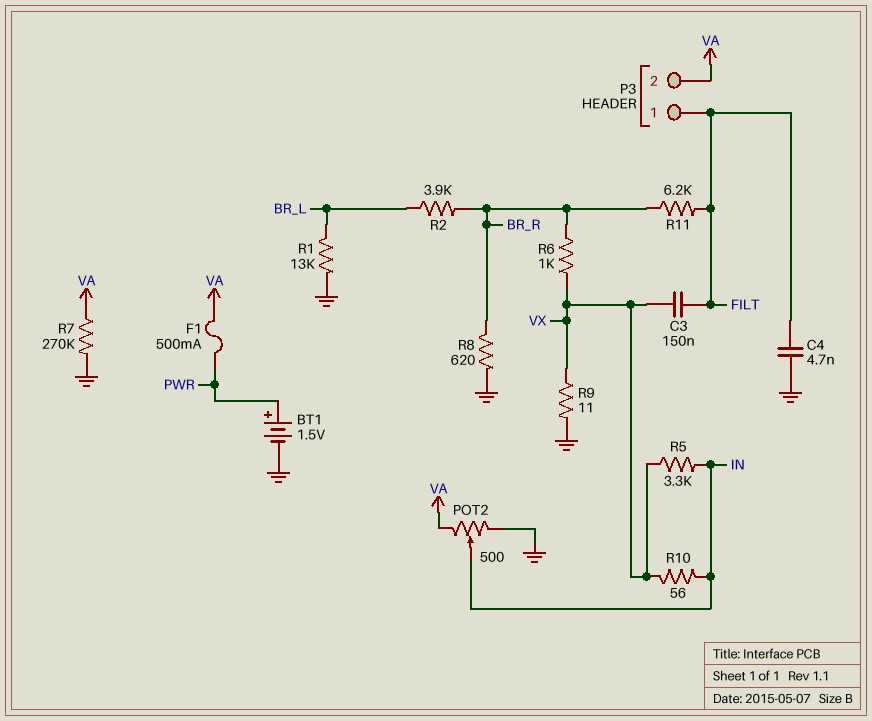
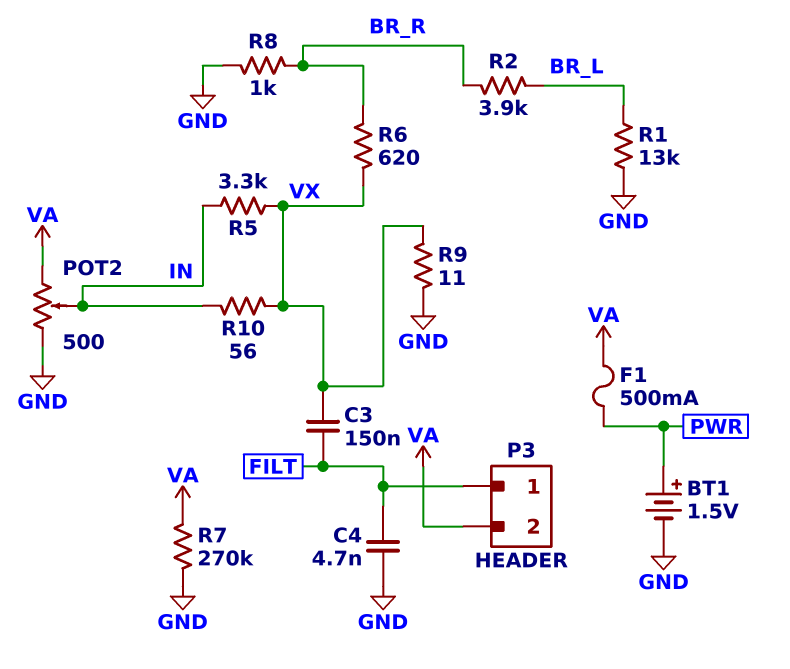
R6: 1k (BR_R, VX) -> 620 (BR_R, VX)
R8: 620 (BR_R, GND) -> 1k (BR_R, GND)
R11: 6.2k (BR_R, FILT) -> none

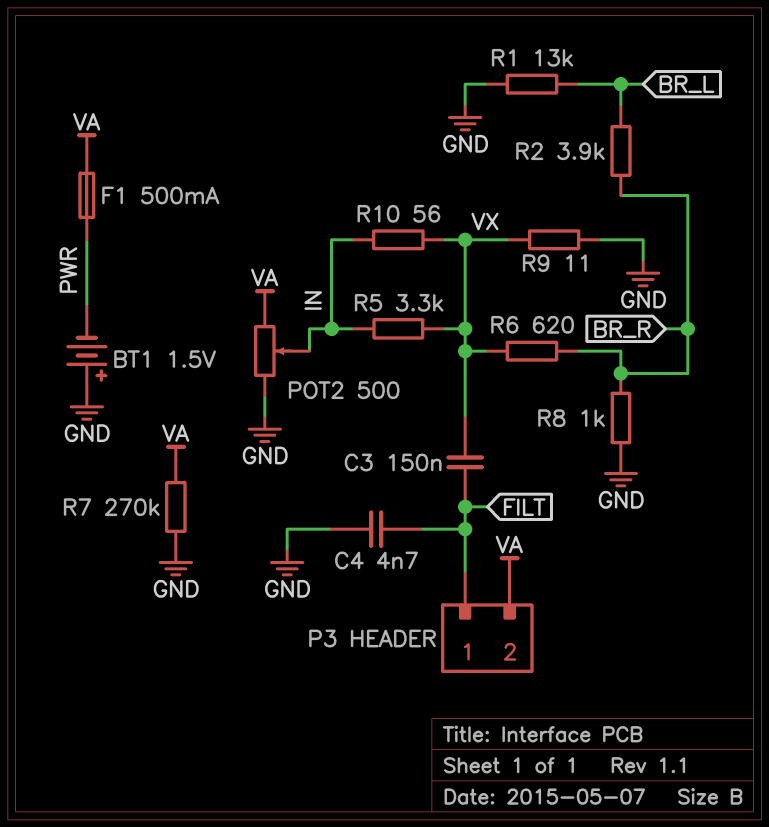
BT1: 1.5V (plus PWR, minus GND) -> 1.5V (plus GND, minus PWR)

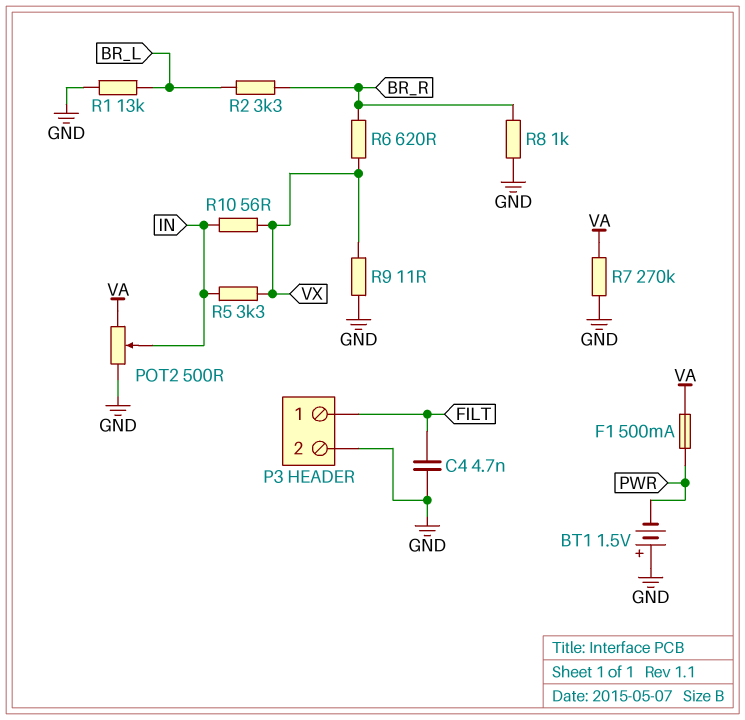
C3: 150nF (FILT, VX) -> none
P3 pin 2: VA -> GND
R2: 3.9k (BR_L, BR_R) -> 3.3k (BR_L, BR_R)

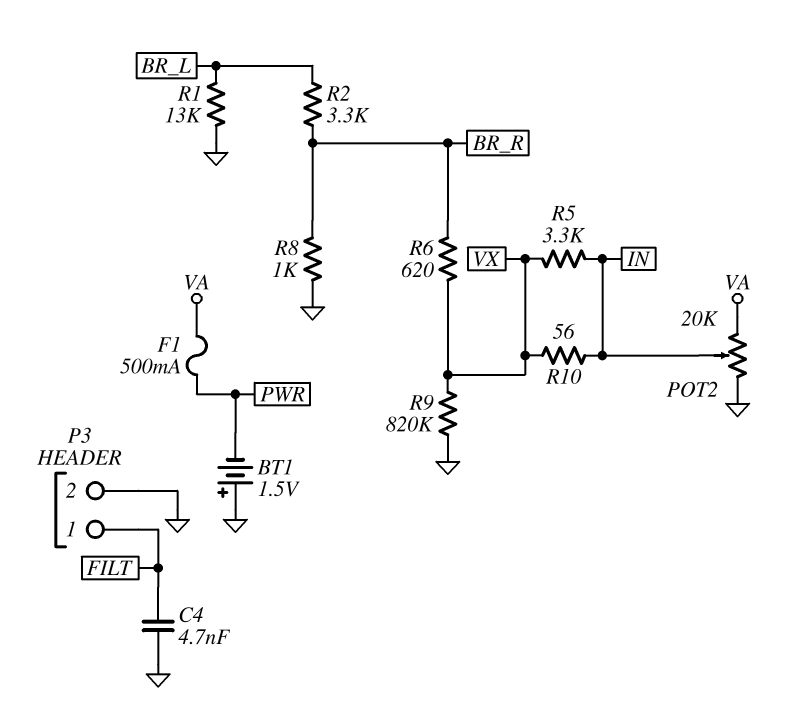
POT2: 500 (GND, VA, wiper IN) -> 20k (GND, VA, wiper IN)
R7: 270k (GND, VA) -> none
R9: 11 (GND, VX) -> 820k (GND, VX)

